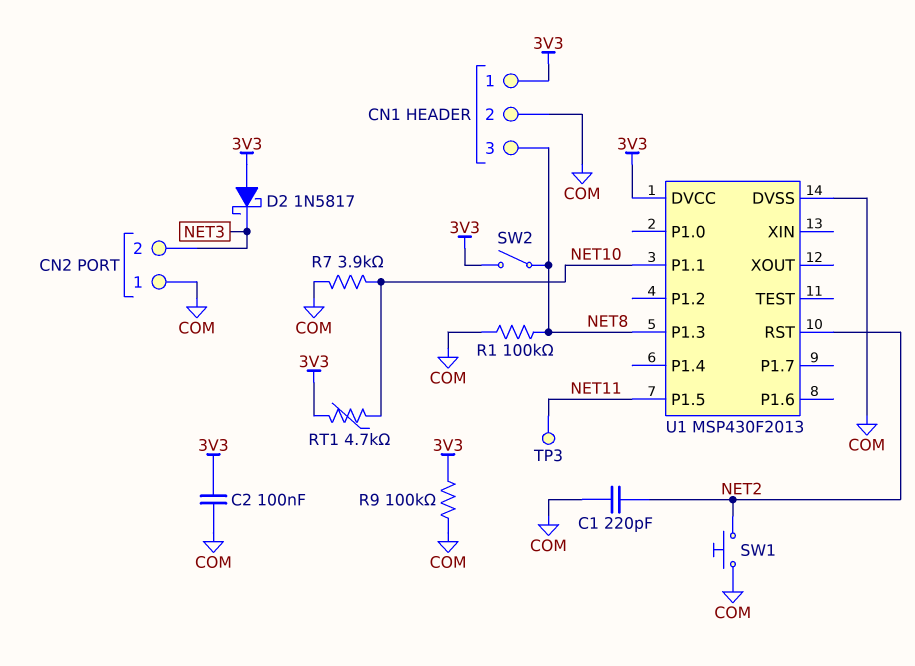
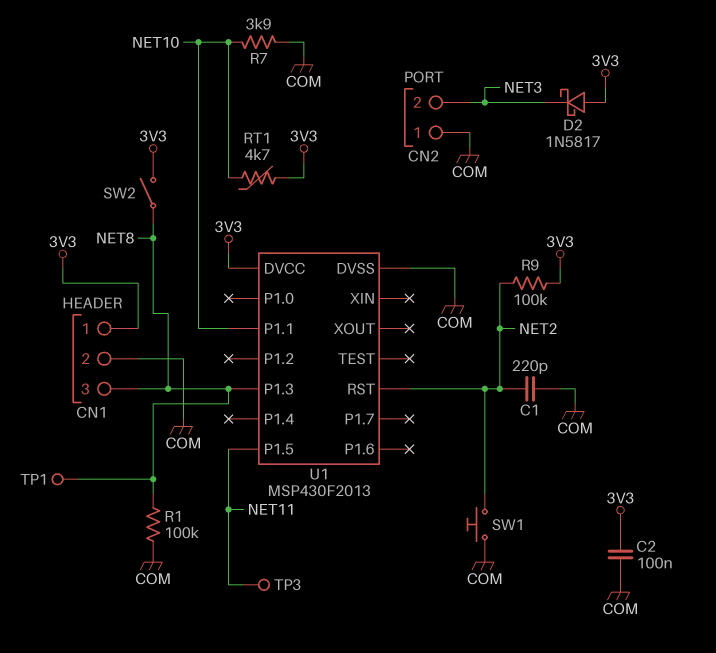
R9: 100k (3V3, COM) -> 100k (3V3, NET2)
TP1: none -> test point (NET8)

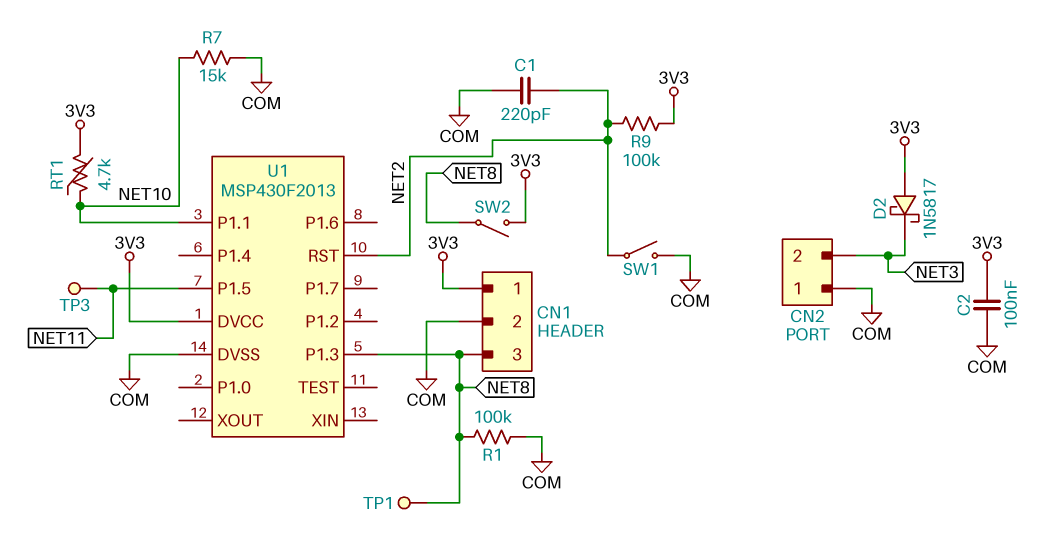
R7: 3.9k (COM, NET10) -> 15k (COM, NET10)
SW1: button (COM, NET2) -> switch (COM, NET2)

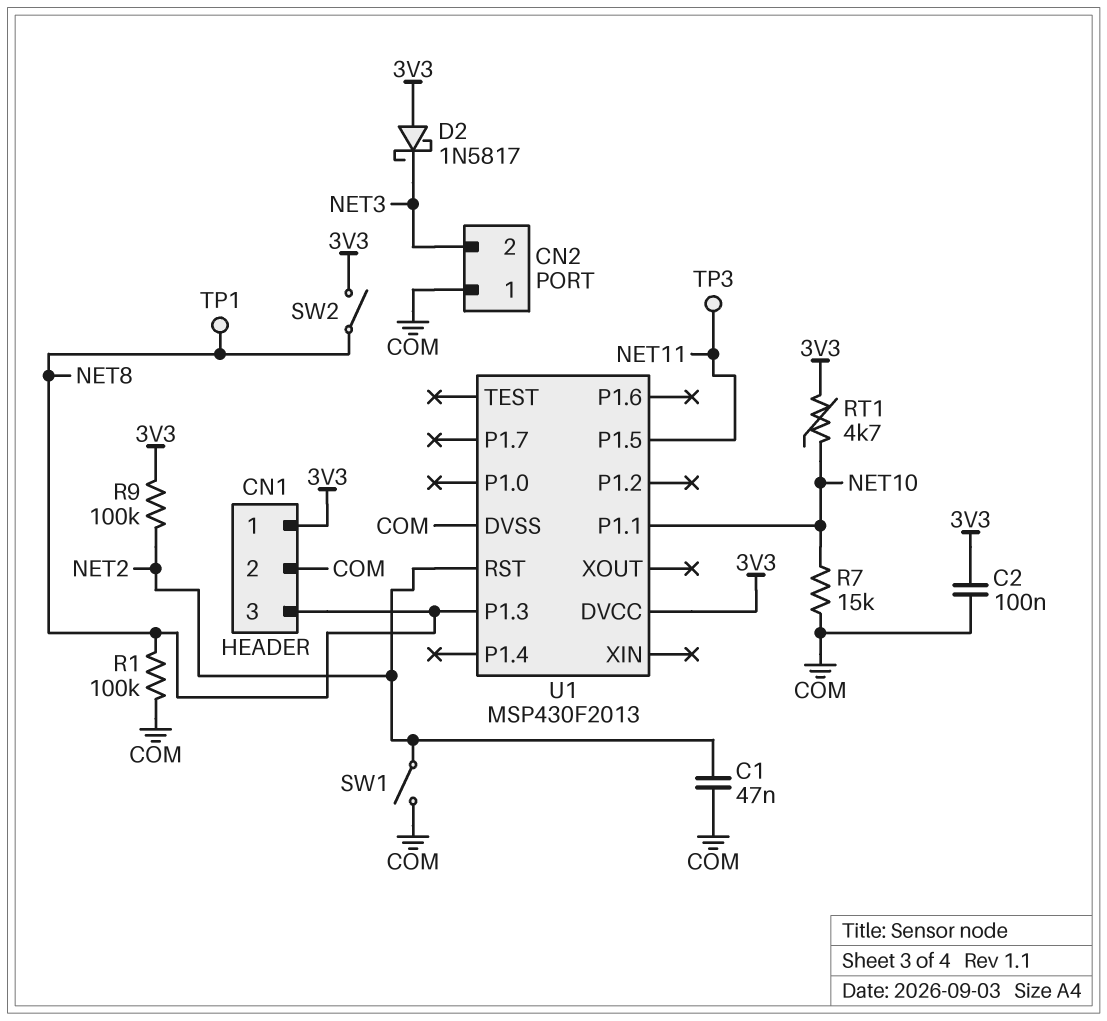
C1: 220pF (COM, NET2) -> 47nF (COM, NET2)

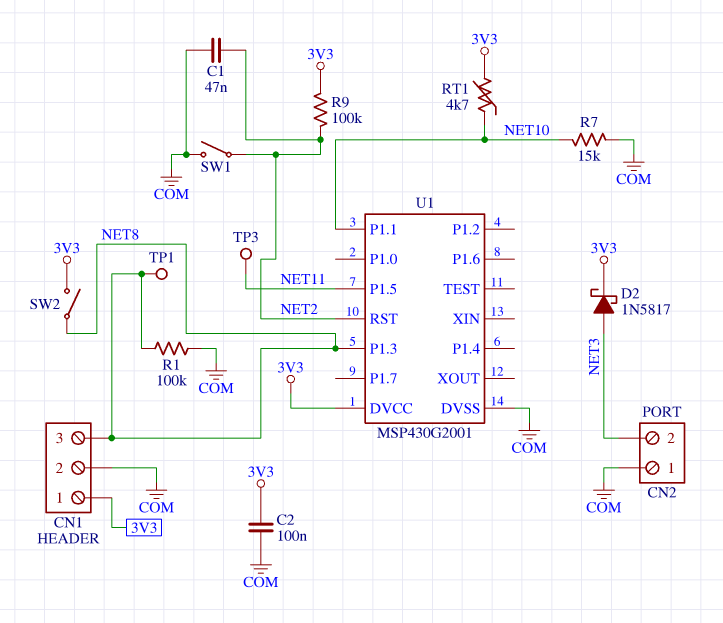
D2: schottky 1N5817 (A 3V3, K NET3) -> schottky 1N5817 (A NET3, K 3V3)
U1: MSP430F2013 -> MSP430G2001

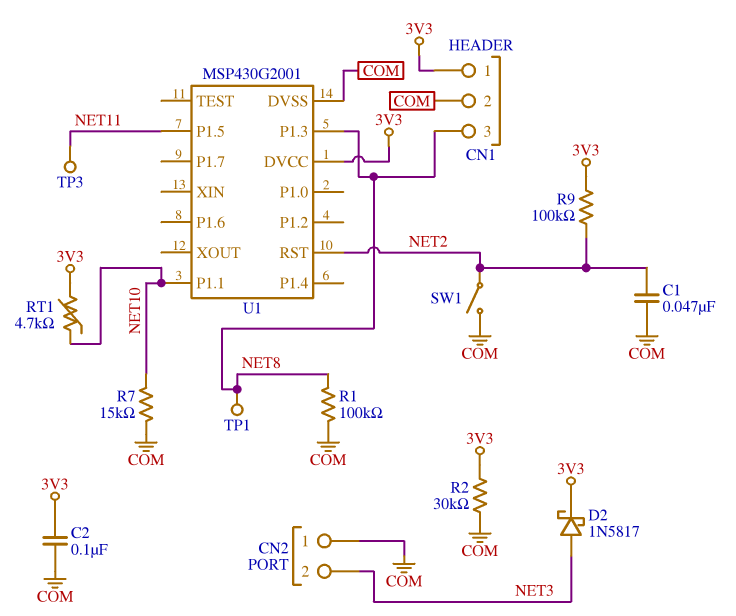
R2: none -> 30k (3V3, COM)
SW2: switch (3V3, NET8) -> none

